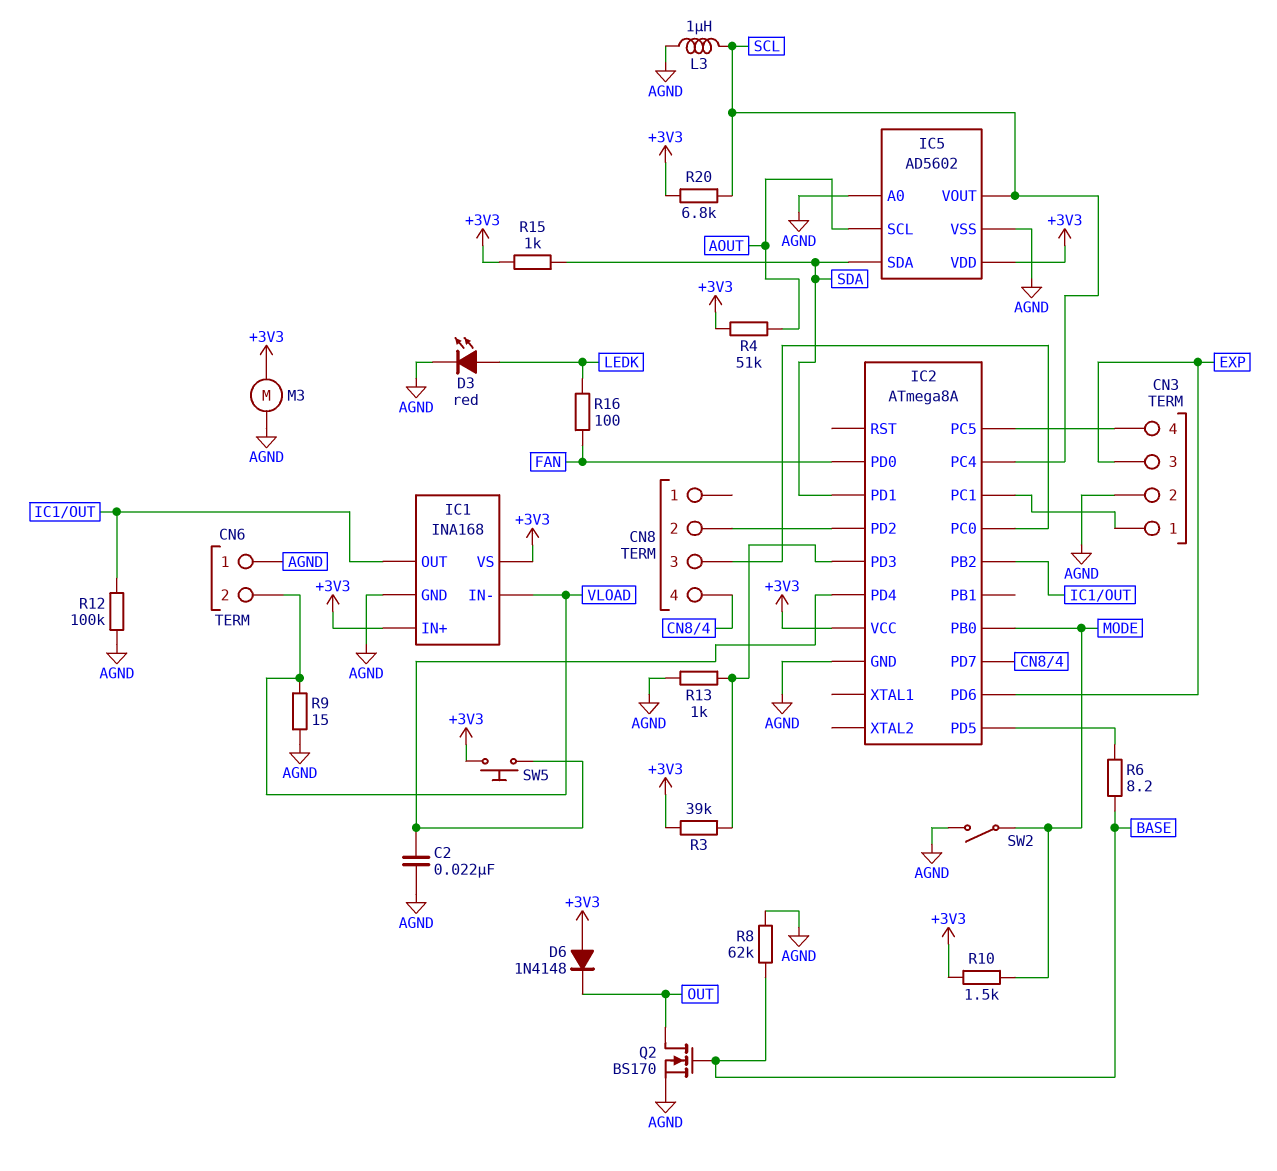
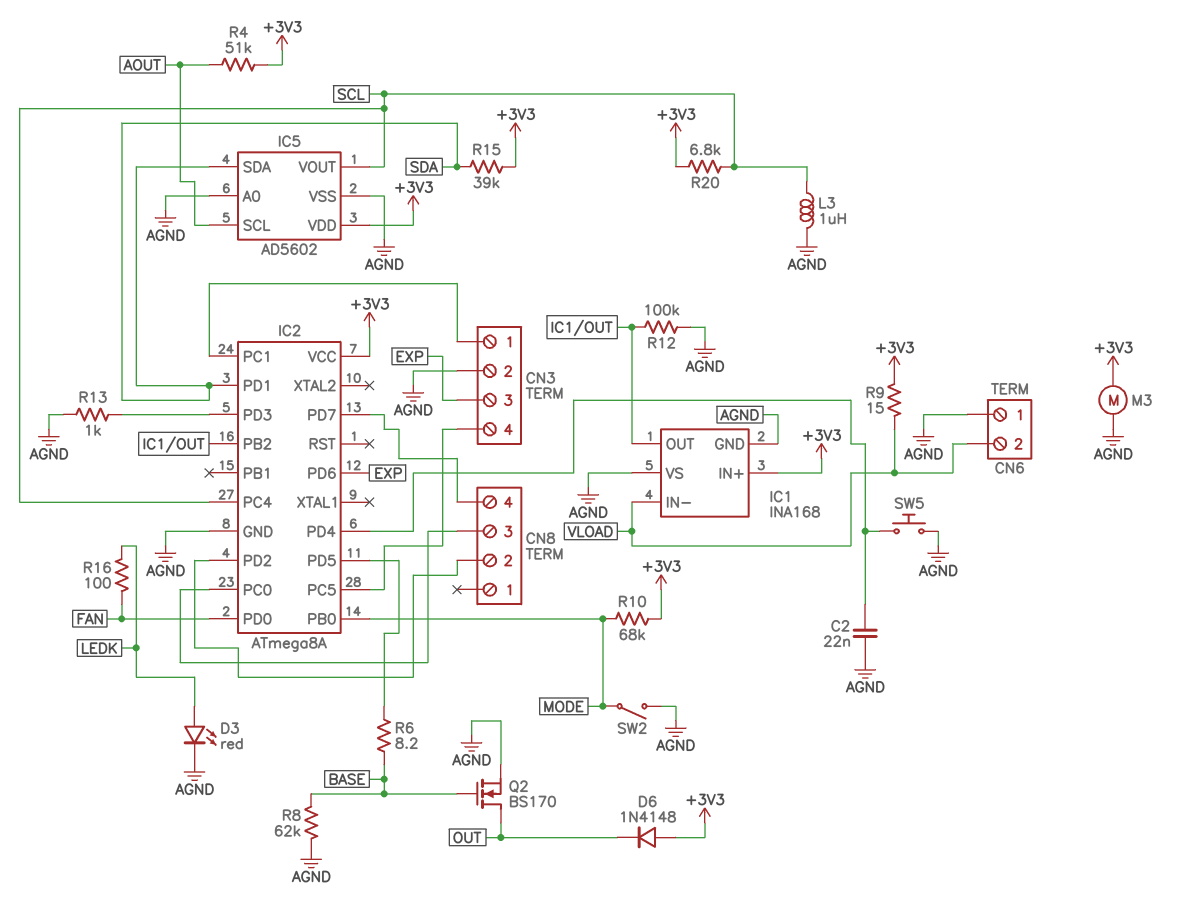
IC1 pin VS: +3V3 -> AGND
R3: 39k (+3V3, IC2/PD3) -> none
R9: 15 (AGND, VLOAD) -> 15 (+3V3, VLOAD)
R10: 1.5k (+3V3, MODE) -> 68k (+3V3, MODE)
R15: 1k (+3V3, SDA) -> 39k (+3V3, SDA)
SW5: button (+3V3, IC2/PD4) -> button (AGND, IC2/PD4)

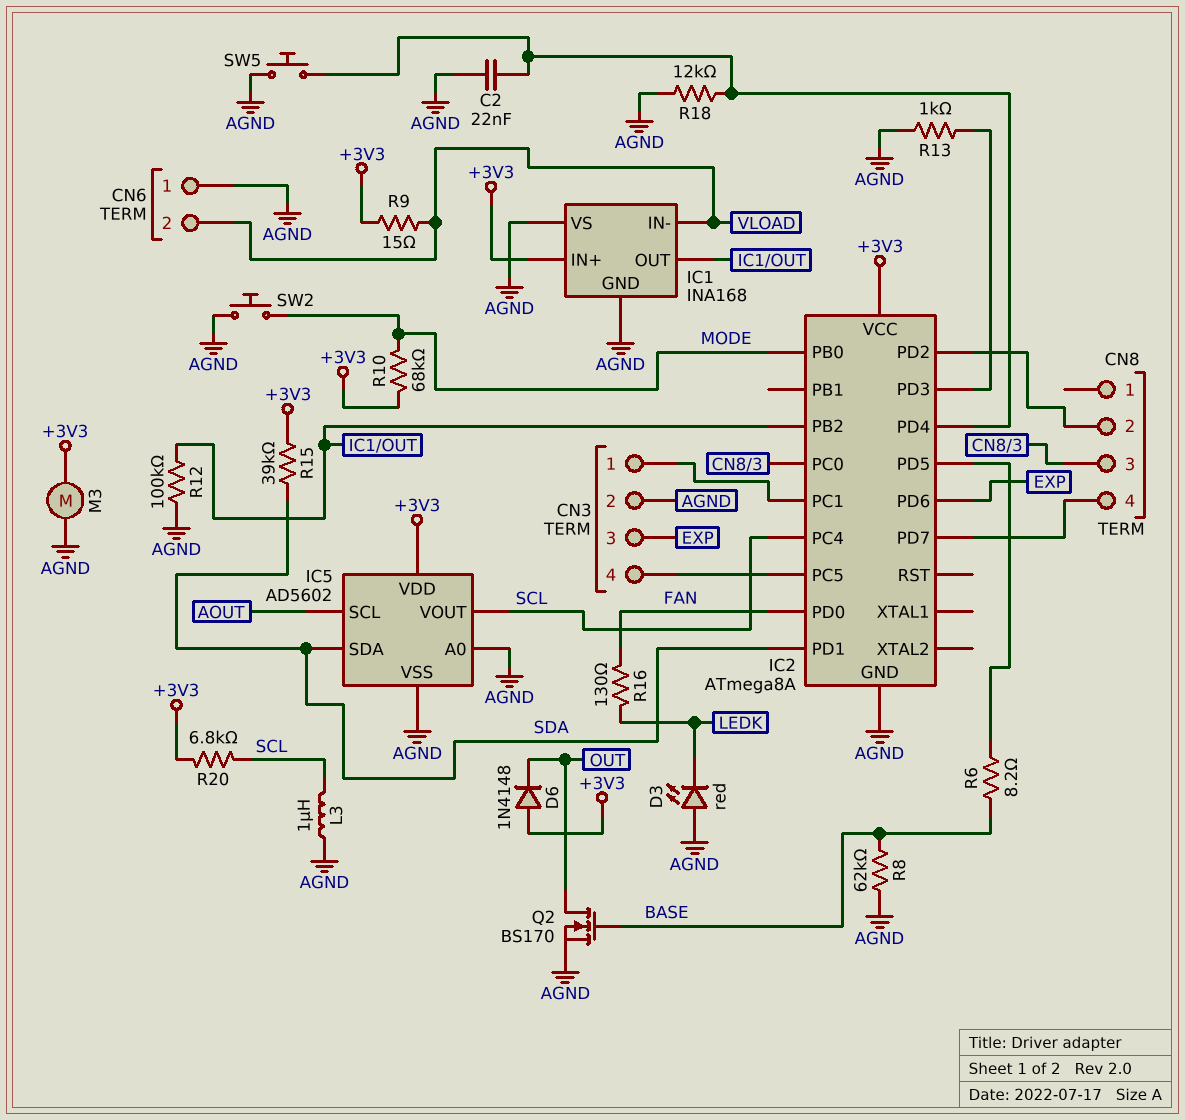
D3: LED red (A LEDK, K AGND) -> LED red (A AGND, K LEDK)
R4: 51k (+3V3, AOUT) -> none
R16: 100 (FAN, LEDK) -> 130 (FAN, LEDK)
R18: none -> 12k (AGND, IC2/PD4)
SW2: switch (AGND, MODE) -> button (AGND, MODE)

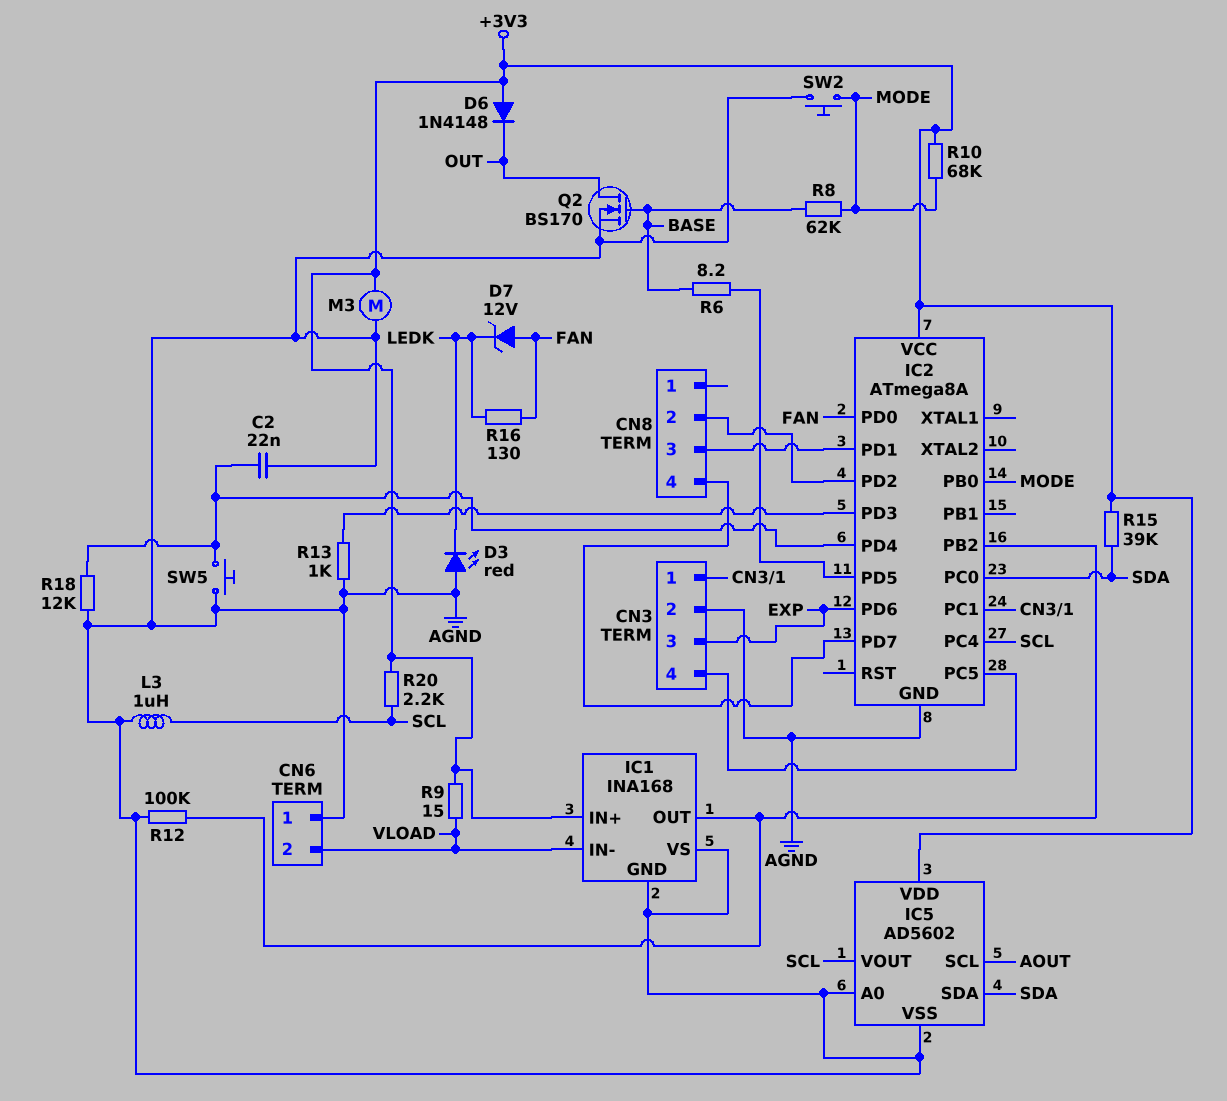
D7: none -> zener 12V (A FAN, K LEDK)
IC2 pin PC0: CN8/3 -> SDA
IC2 pin PD1: SDA -> CN8/3
R8: 62k (AGND, BASE) -> 62k (BASE, MODE)
R20: 6.8k (+3V3, SCL) -> 2.2k (+3V3, SCL)

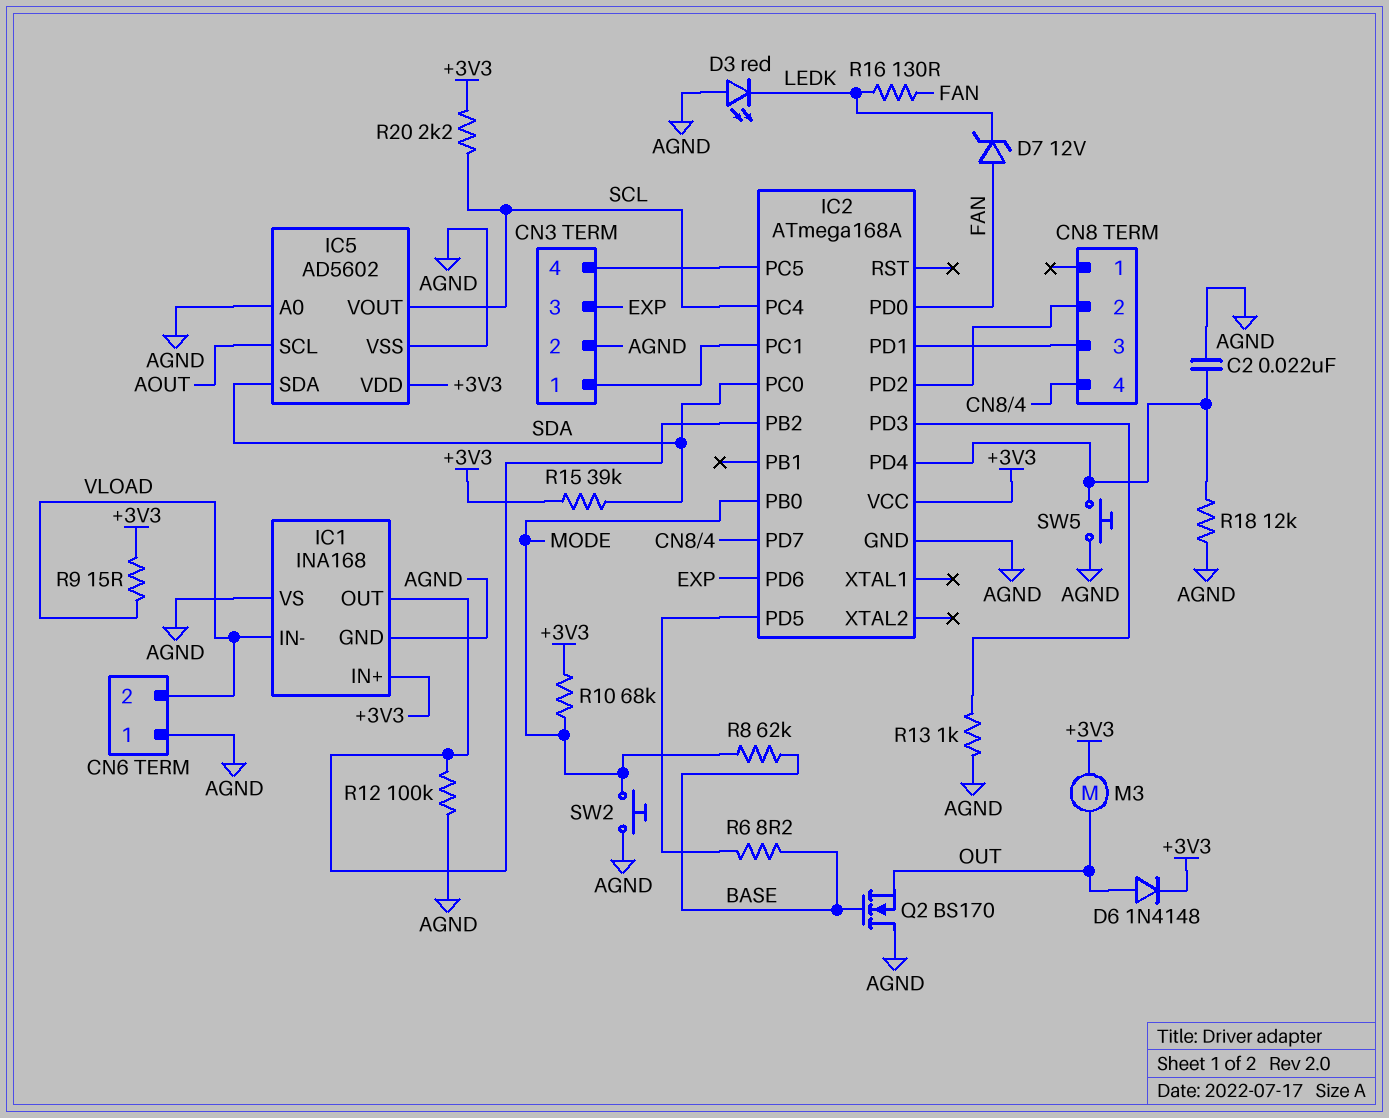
D6: diode 1N4148 (A +3V3, K OUT) -> diode 1N4148 (A OUT, K +3V3)
IC2: ATmega8A -> ATmega168A
L3: 1uH (AGND, SCL) -> none
M3: motor (+3V3, AGND) -> motor (+3V3, OUT)
Q2: NMOS BS170 (G BASE, D OUT, S AGND) -> NMOS BS170 (G BASE, D AGND, S OUT)

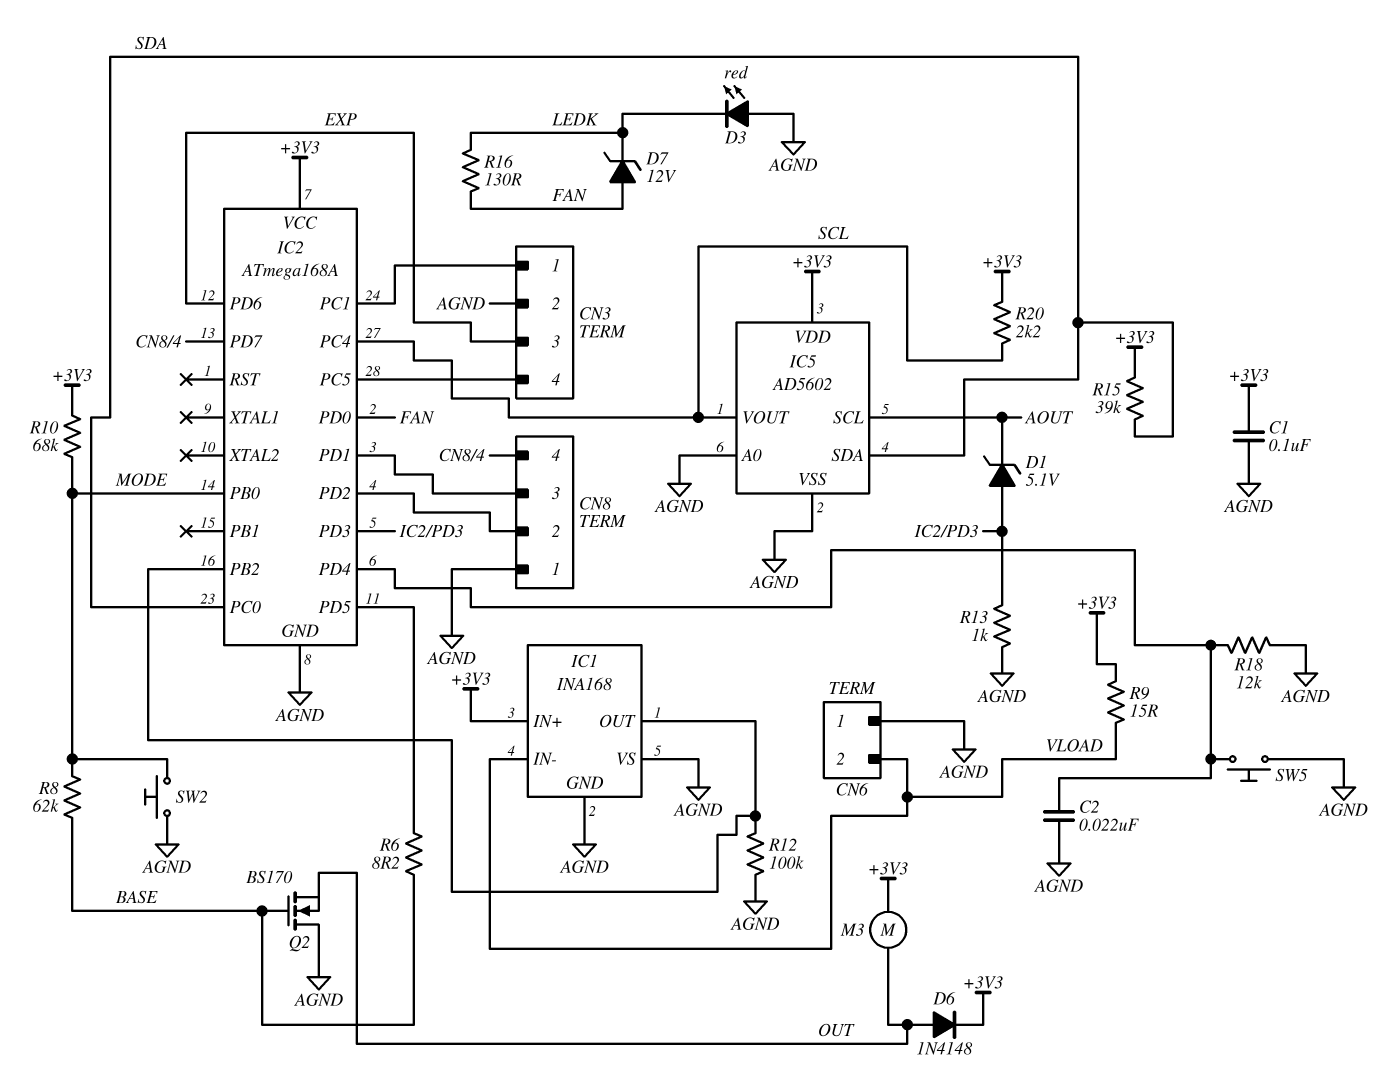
C1: none -> 100nF (+3V3, AGND)
CN8 pin 1: none -> AGND
D1: none -> zener 5.1V (A IC2/PD3, K AOUT)

